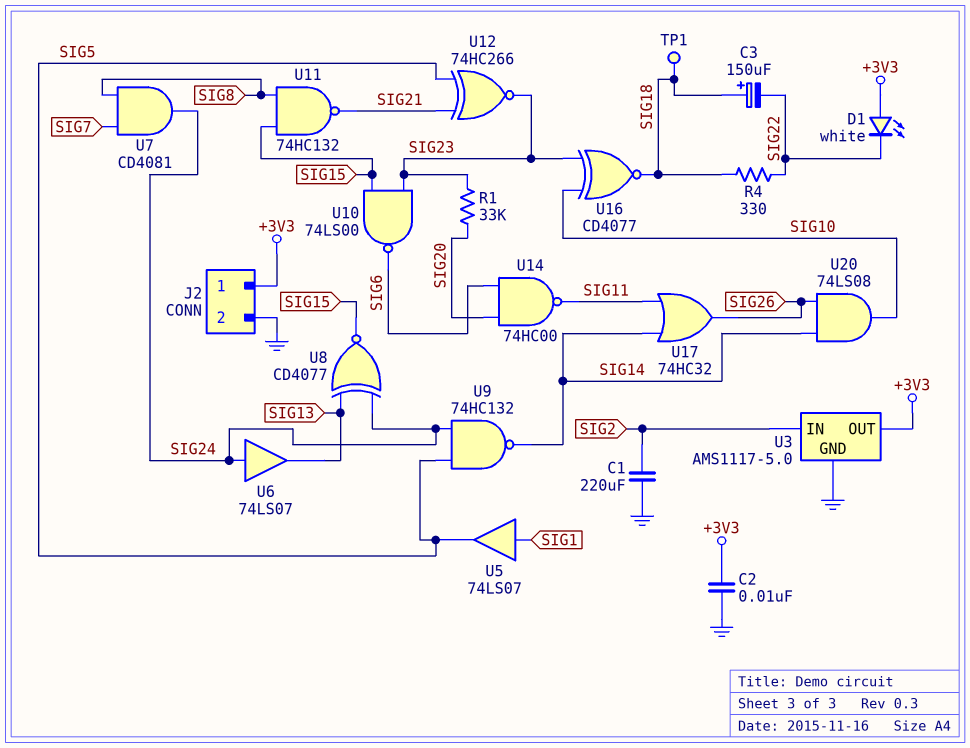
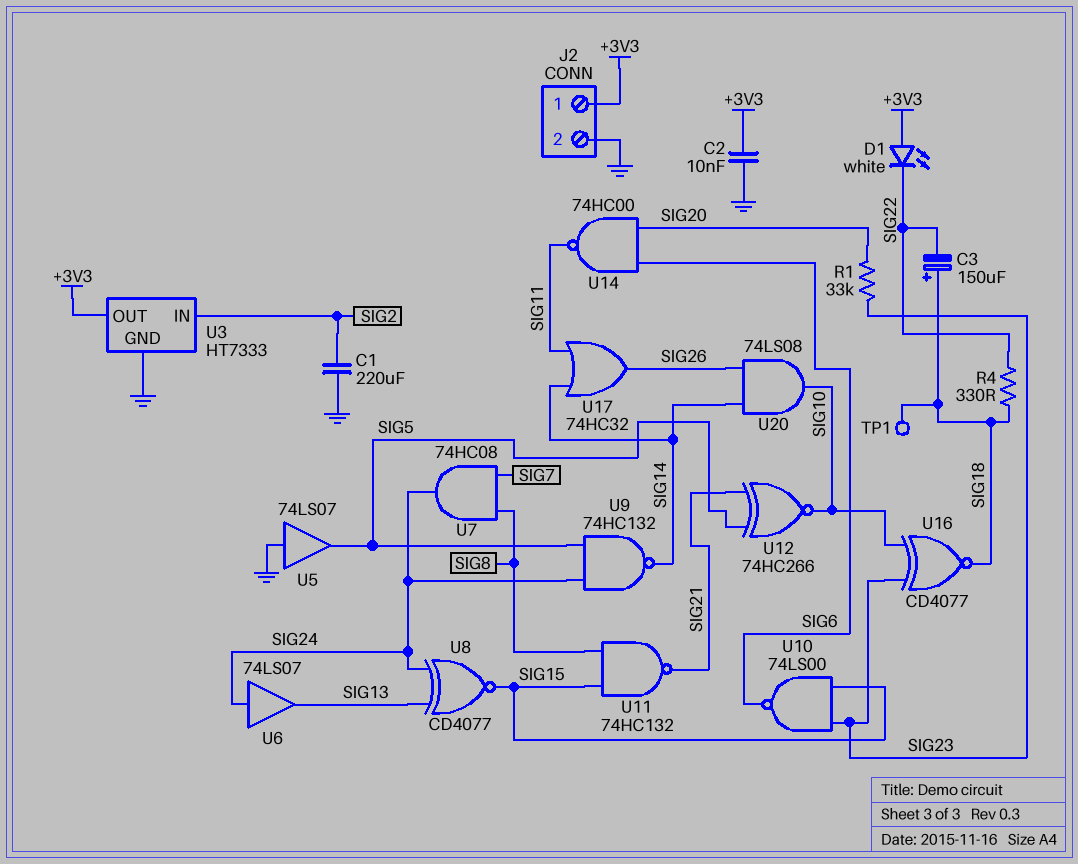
U3: AMS1117-5.0 -> HT7333
U5: buffer 74LS07 (in SIG1, out SIG5) -> buffer 74LS07 (in GND, out SIG5)
U7: AND CD4081 (in SIG7, in SIG8, out SIG24) -> AND 74HC08 (in SIG7, in SIG8, out SIG24)
U12: XNOR 74HC266 (in SIG5, in SIG21, out SIG23) -> XNOR 74HC266 (in SIG5, in SIG21, out SIG10)

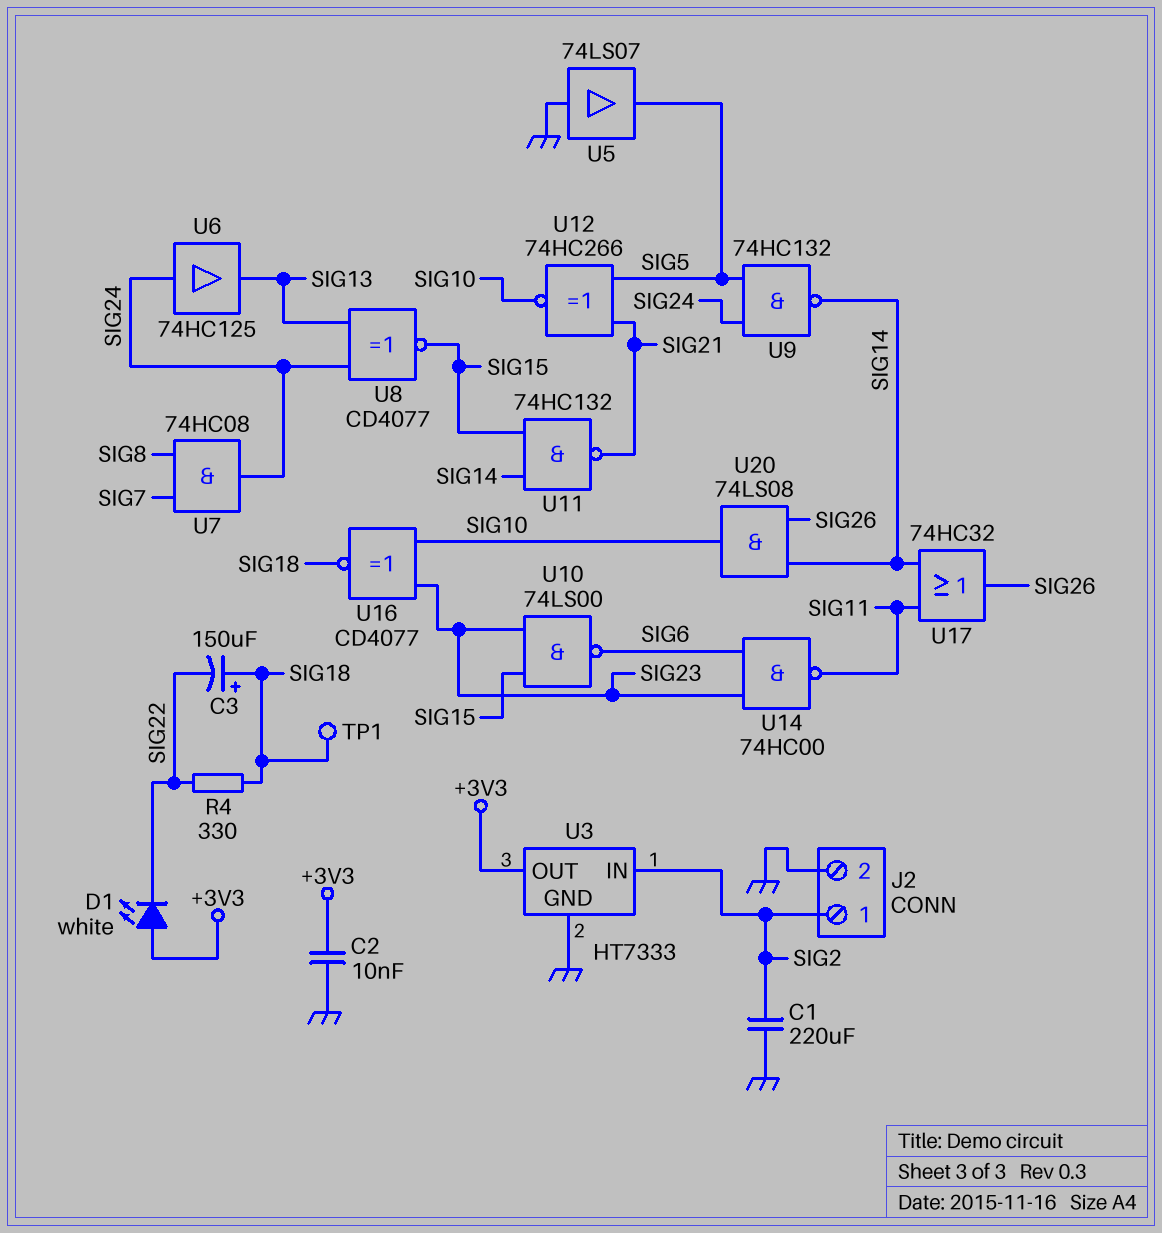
J2 pin 1: +3V3 -> SIG2
R1: 33k (SIG20, SIG23) -> none
U6: buffer 74LS07 (in SIG24, out SIG13) -> buffer 74HC125 (in SIG24, out SIG13)
U11: NAND 74HC132 (in SIG8, in SIG15, out SIG21) -> NAND 74HC132 (in SIG14, in SIG15, out SIG21)
U14: NAND 74HC00 (in SIG6, in SIG20, out SIG11) -> NAND 74HC00 (in SIG6, in SIG23, out SIG11)

